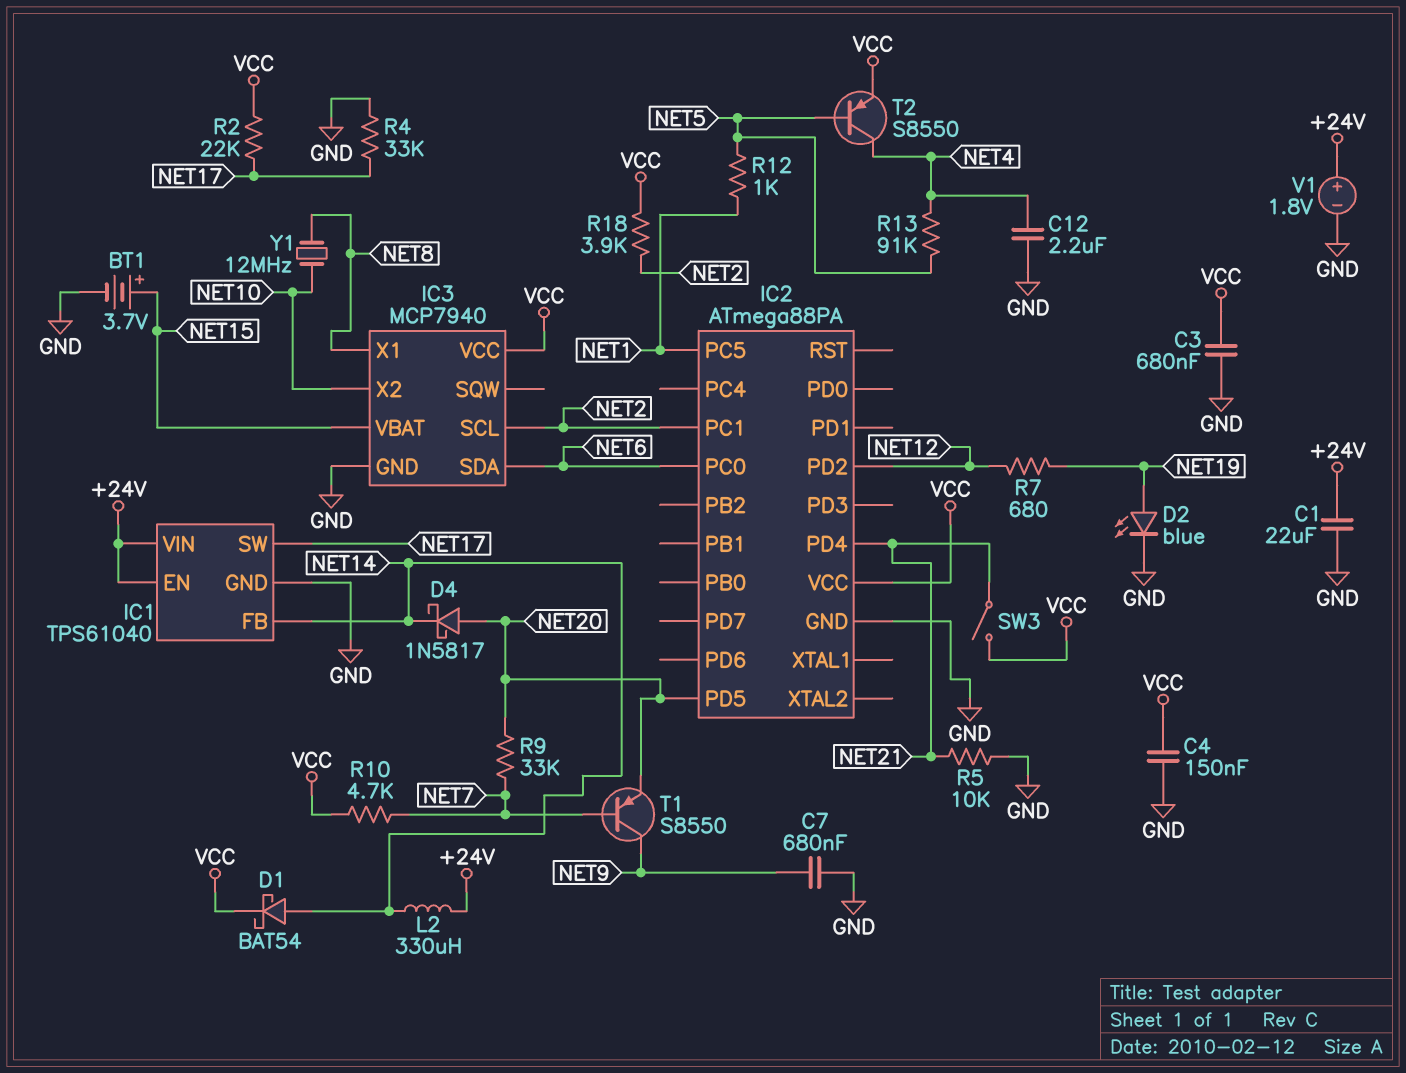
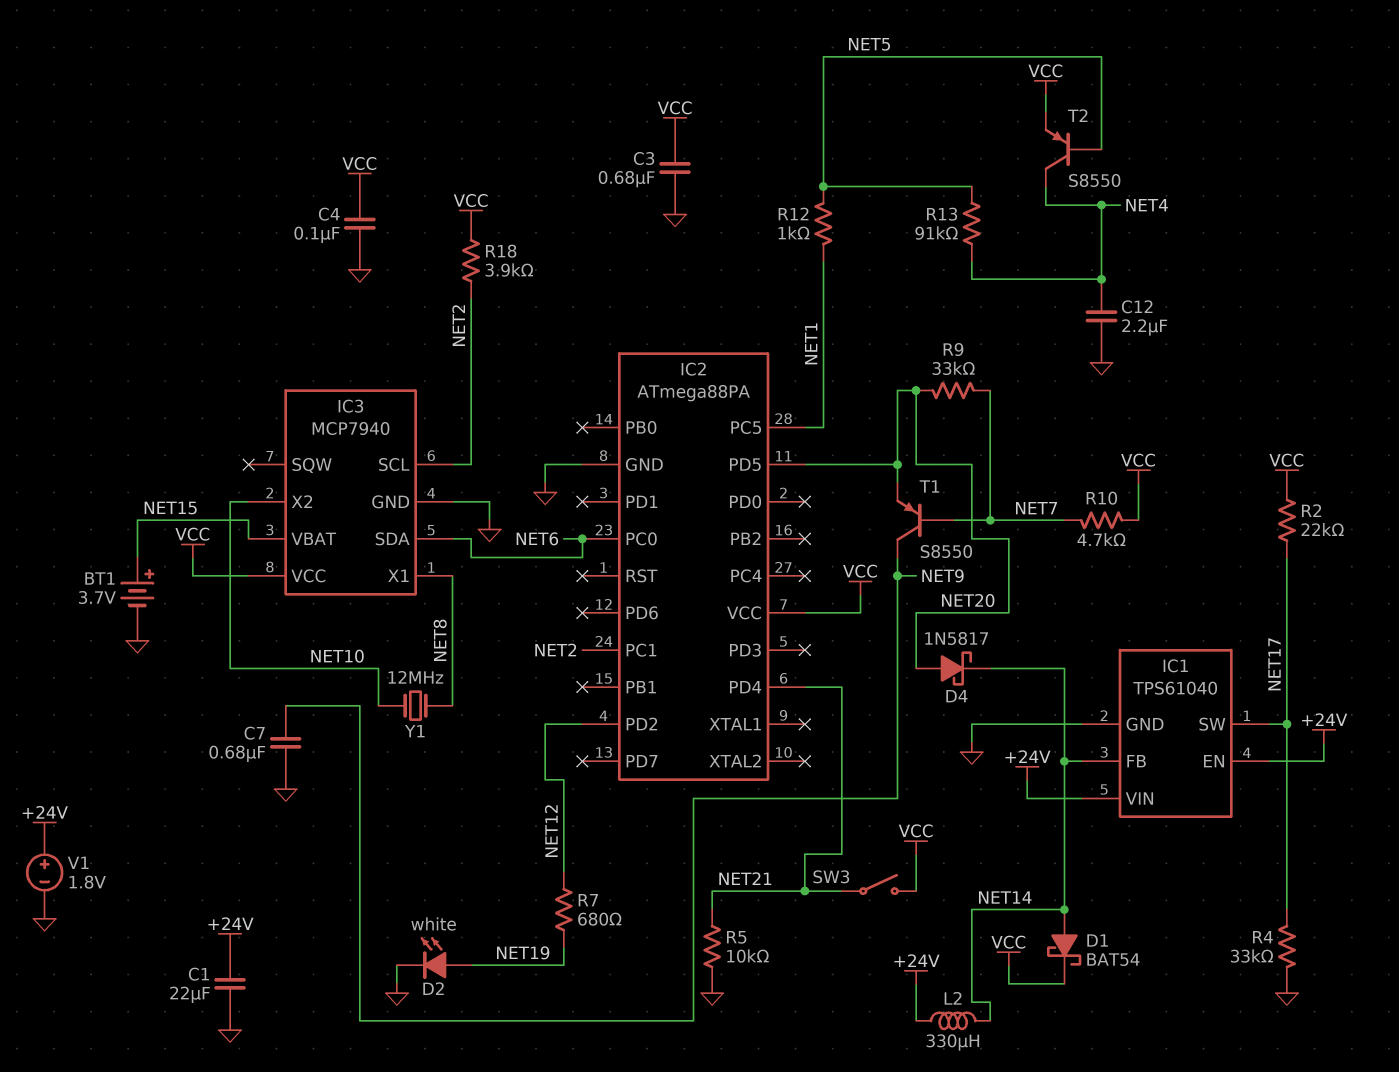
C4: 150nF (GND, VCC) -> 100nF (GND, VCC)
D2: LED blue (A NET19, K GND) -> LED white (A NET19, K GND)

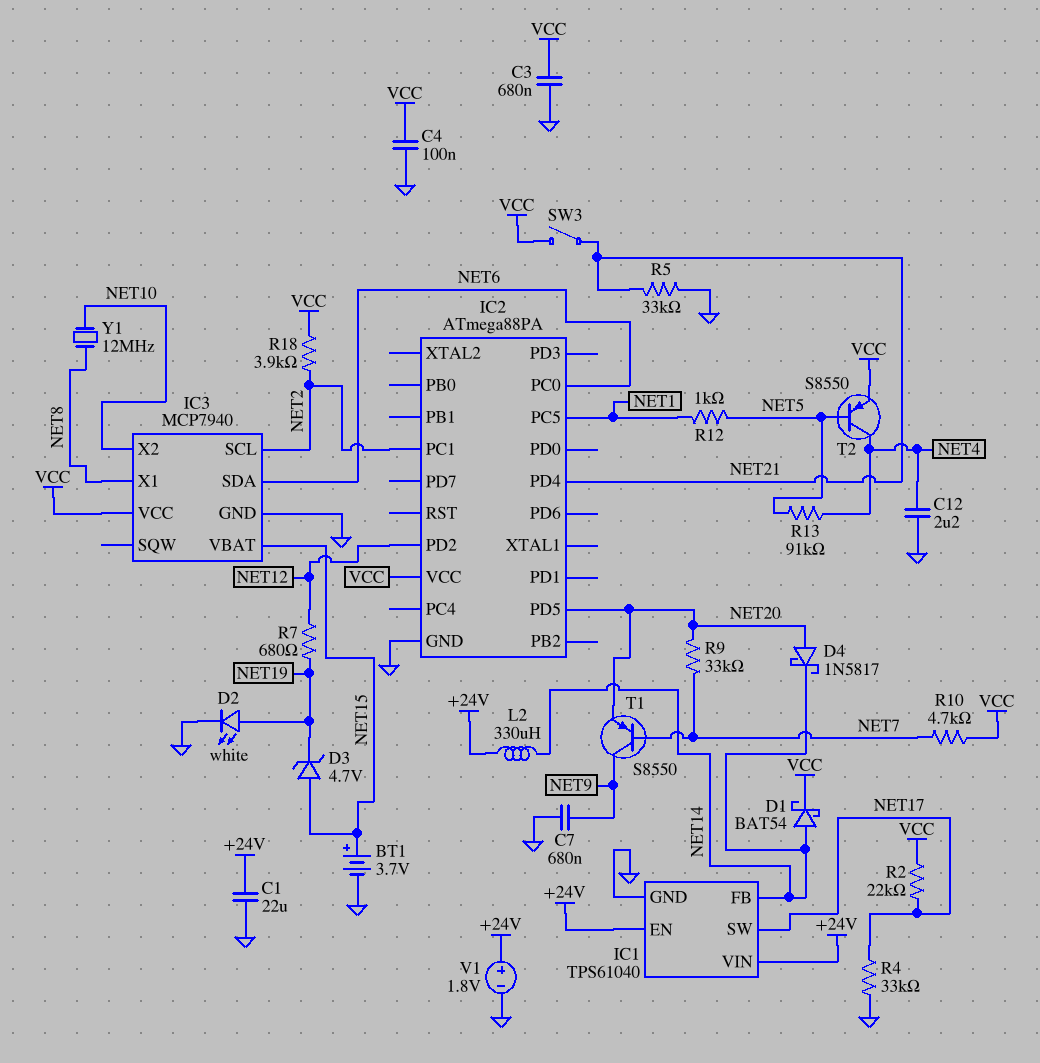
D3: none -> zener 4.7V (A NET15, K NET19)
R5: 10k (GND, NET21) -> 33k (GND, NET21)

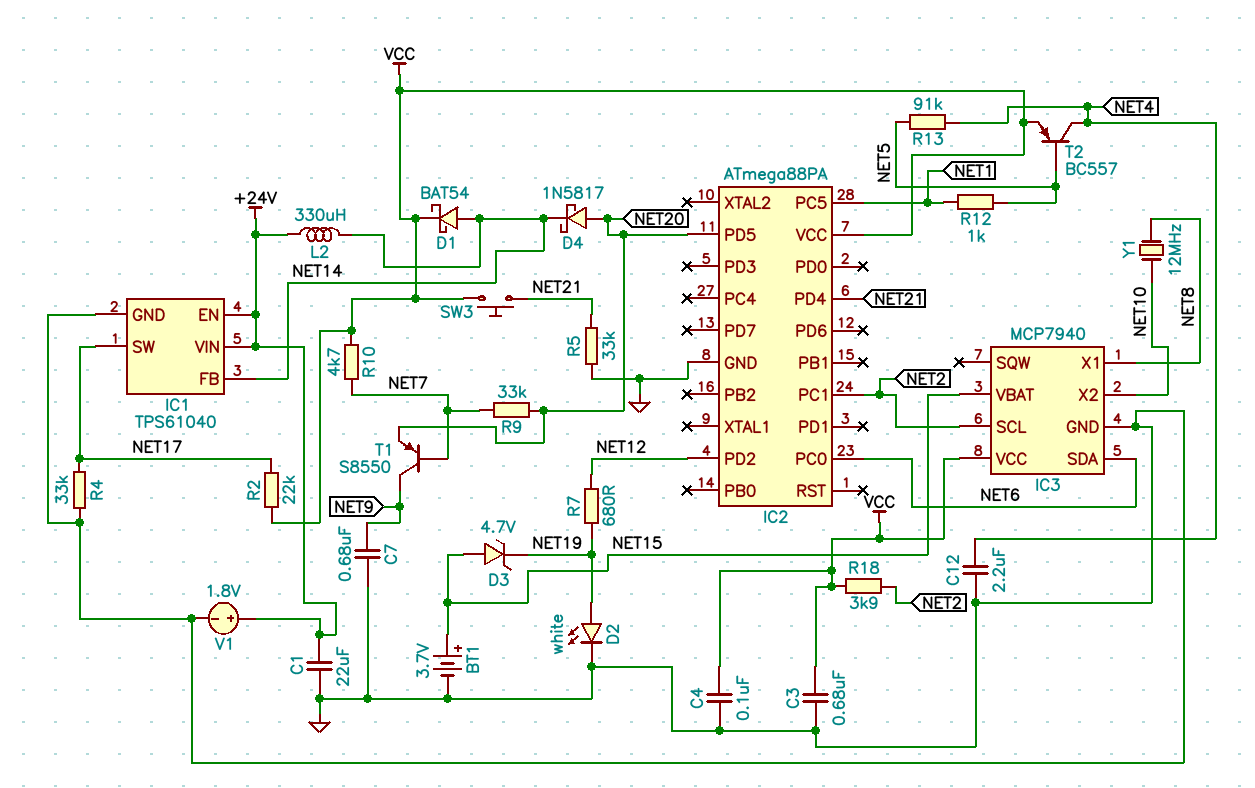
SW3: switch (NET21, VCC) -> button (NET21, VCC)
T2: PNP S8550 (B NET5, C NET4, E VCC) -> PNP BC557 (B NET5, C NET4, E VCC)

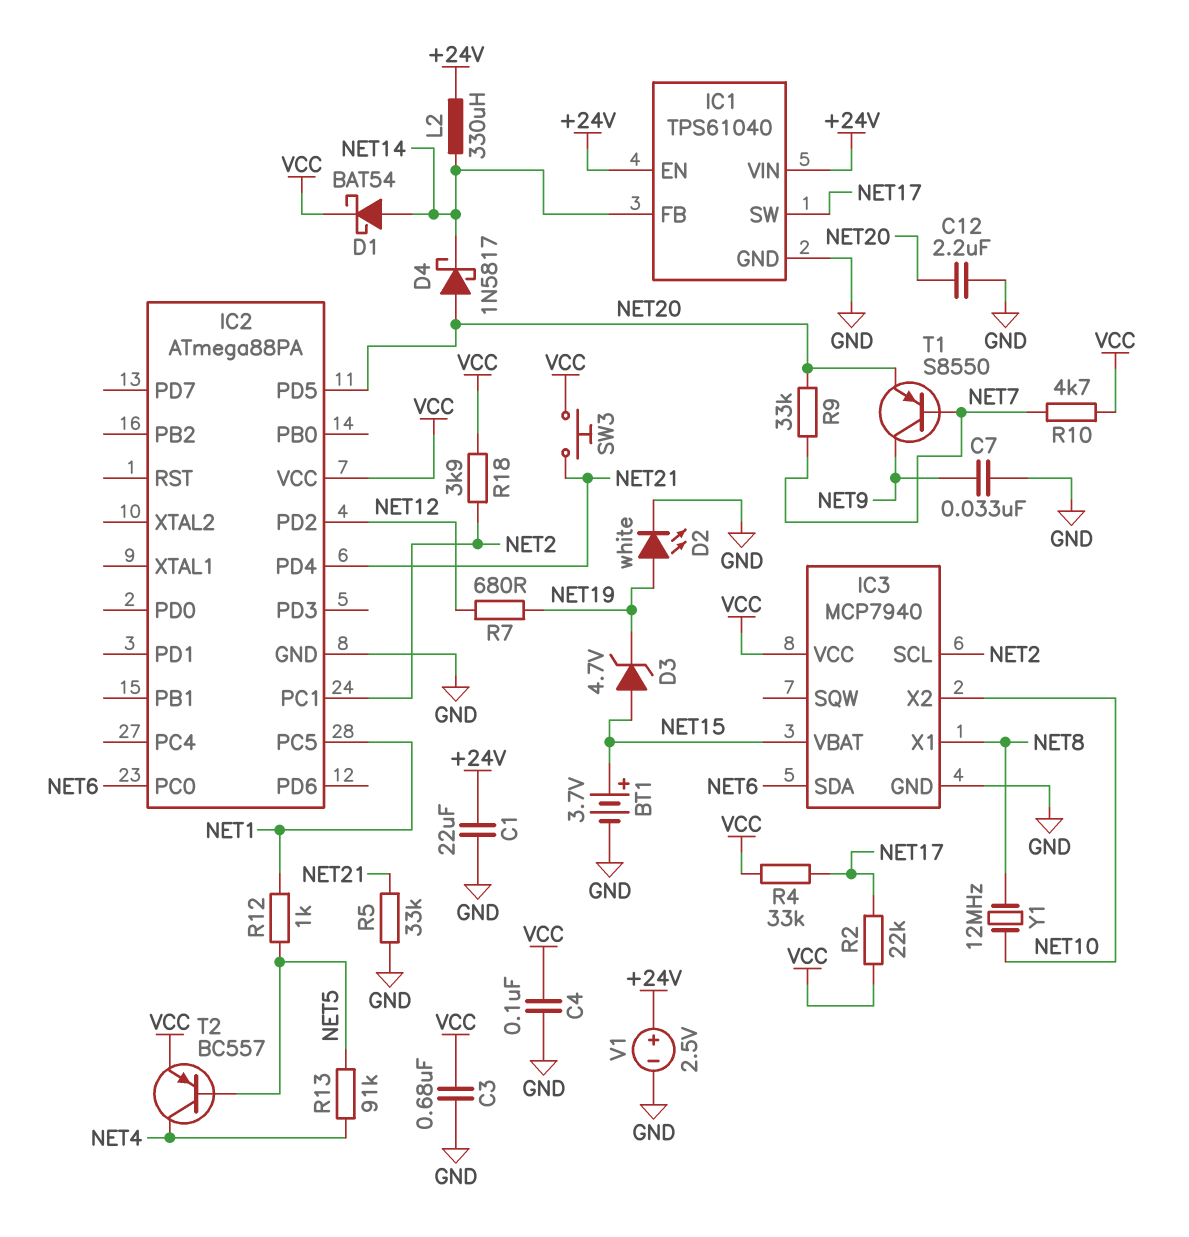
C7: 680nF (GND, NET9) -> 33nF (GND, NET9)
C12: 2.2uF (GND, NET4) -> 2.2uF (GND, NET20)
R4: 33k (GND, NET17) -> 33k (NET17, VCC)
V1: 1.8V (plus +24V, minus GND) -> 2.5V (plus +24V, minus GND)

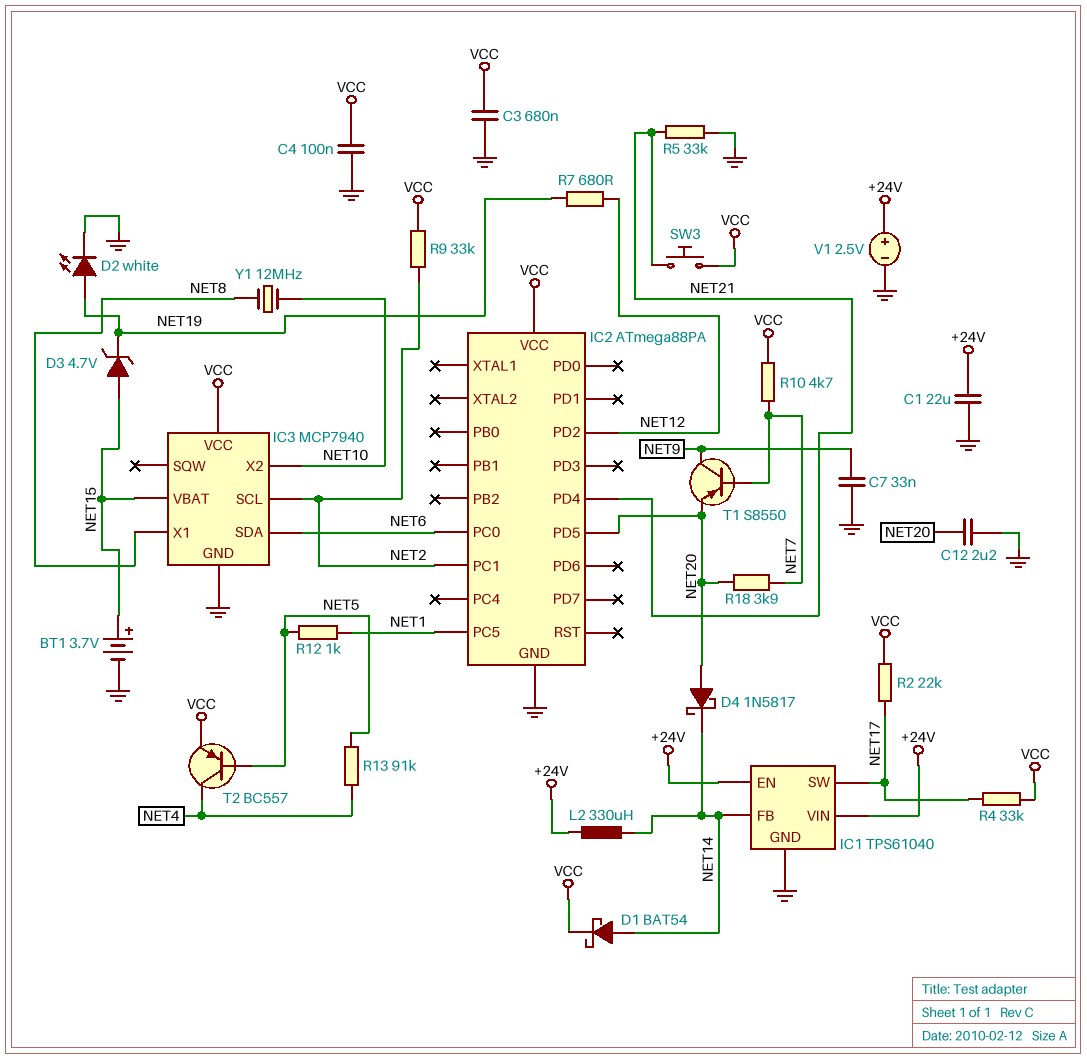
R9: 33k (NET7, NET20) -> 33k (NET2, VCC)
R18: 3.9k (NET2, VCC) -> 3.9k (NET7, NET20)

